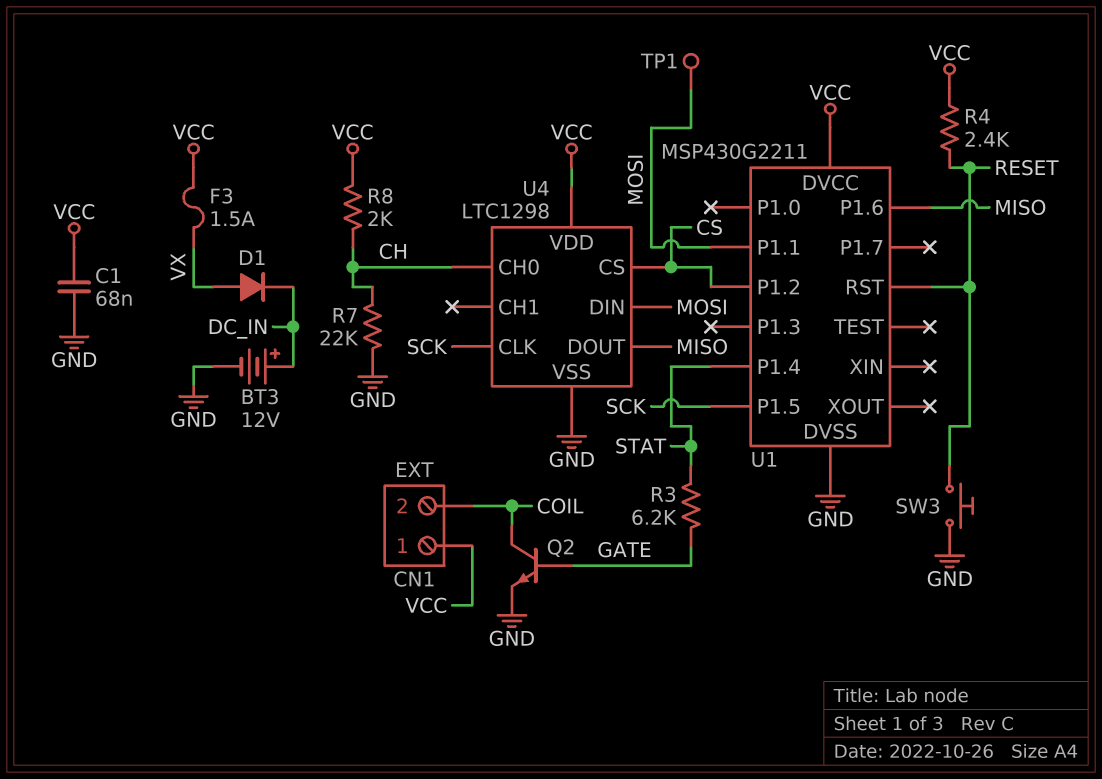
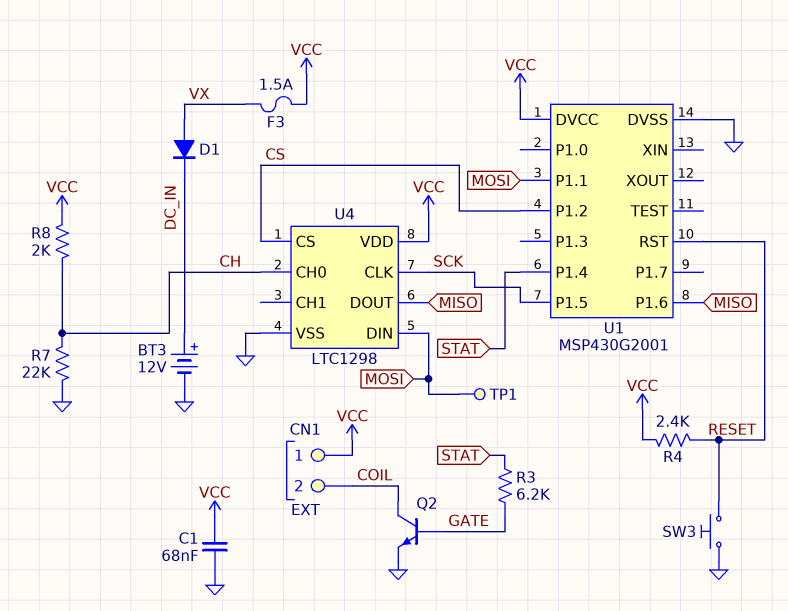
U1: MSP430G2211 -> MSP430G2001

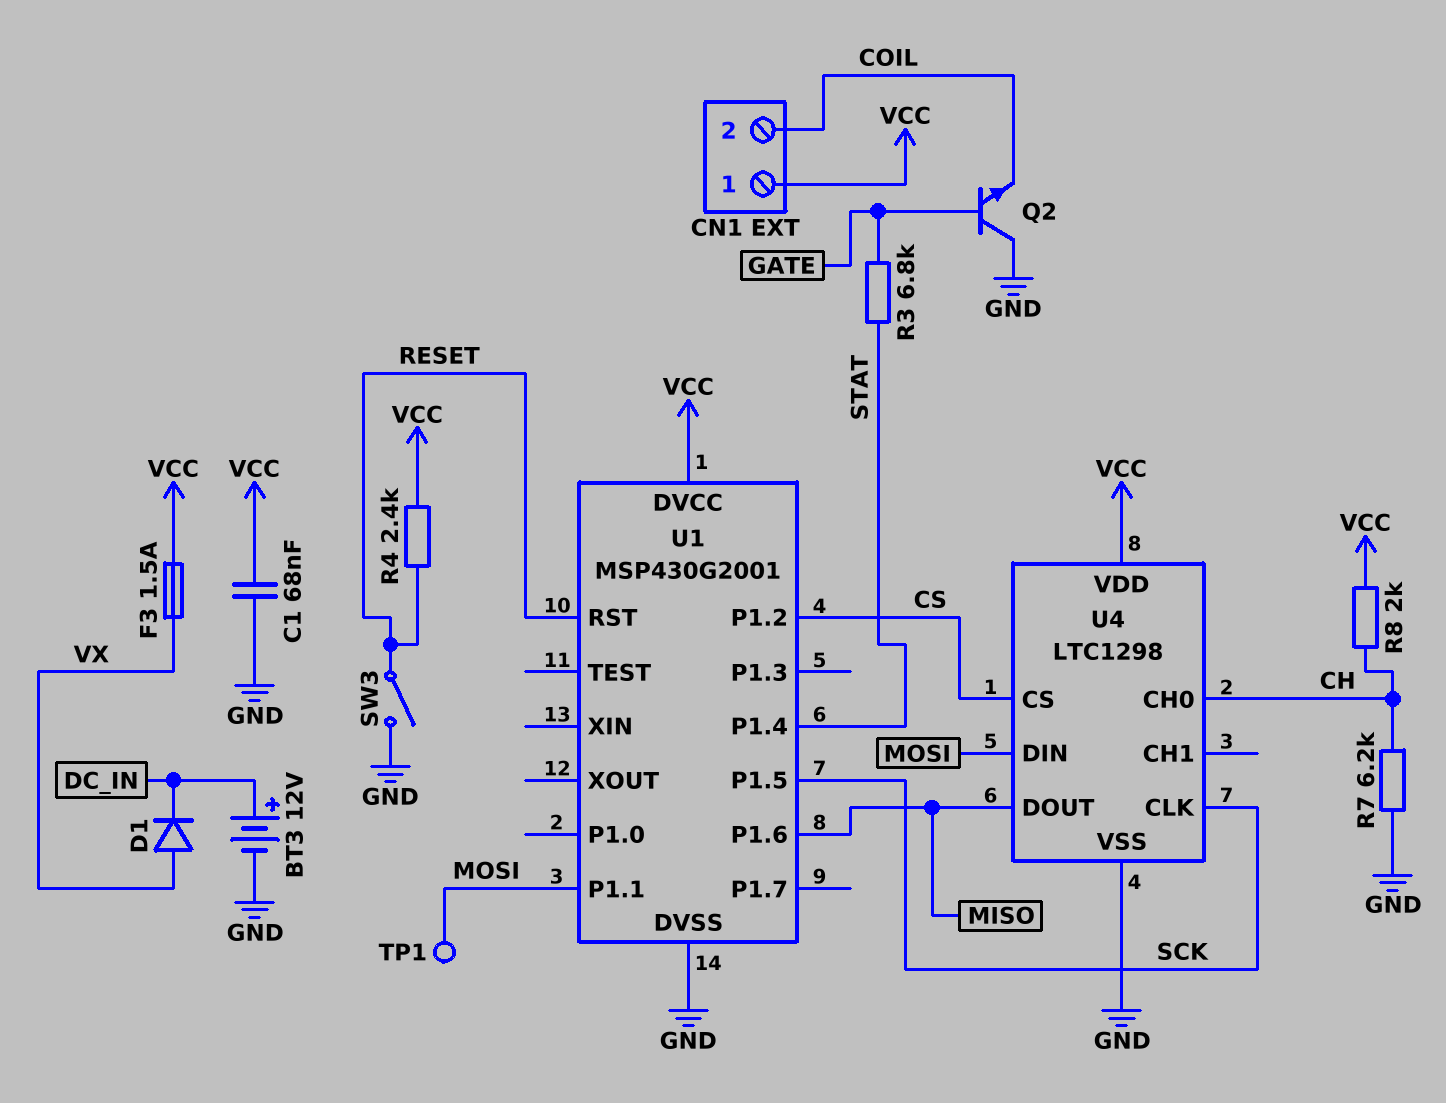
Q2: NPN (B GATE, C COIL, E GND) -> NPN (B GATE, C GND, E COIL)
R3: 6.2k (GATE, STAT) -> 6.8k (GATE, STAT)
R7: 22k (CH, GND) -> 6.2k (CH, GND)
SW3: button (GND, RESET) -> switch (GND, RESET)

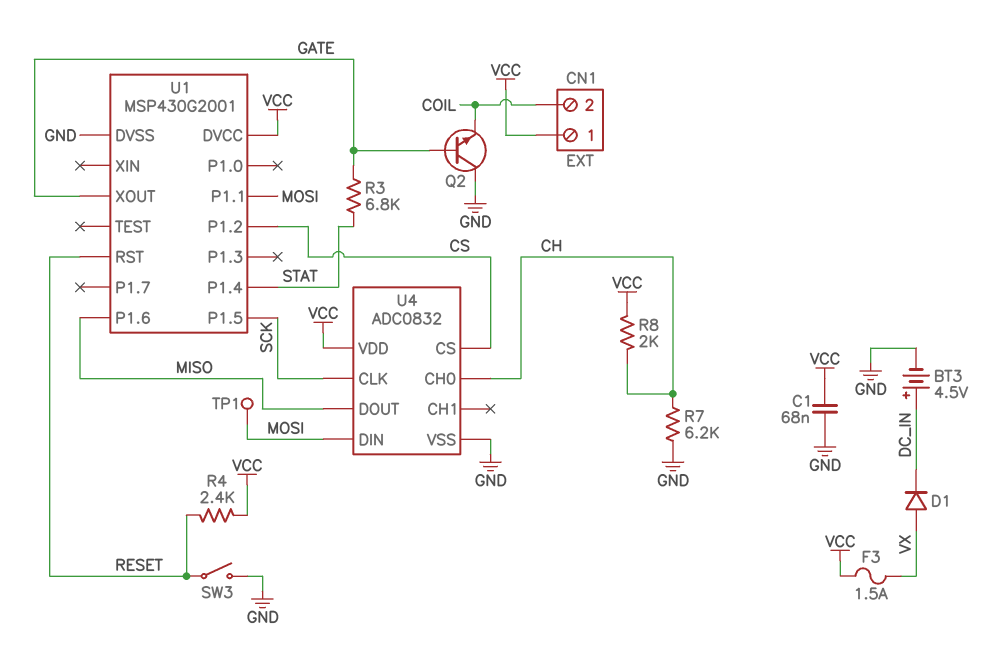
BT3: 12V (plus DC_IN, minus GND) -> 4.5V (plus DC_IN, minus GND)
U1 pin XOUT: none -> GATE
U4: LTC1298 -> ADC0832

